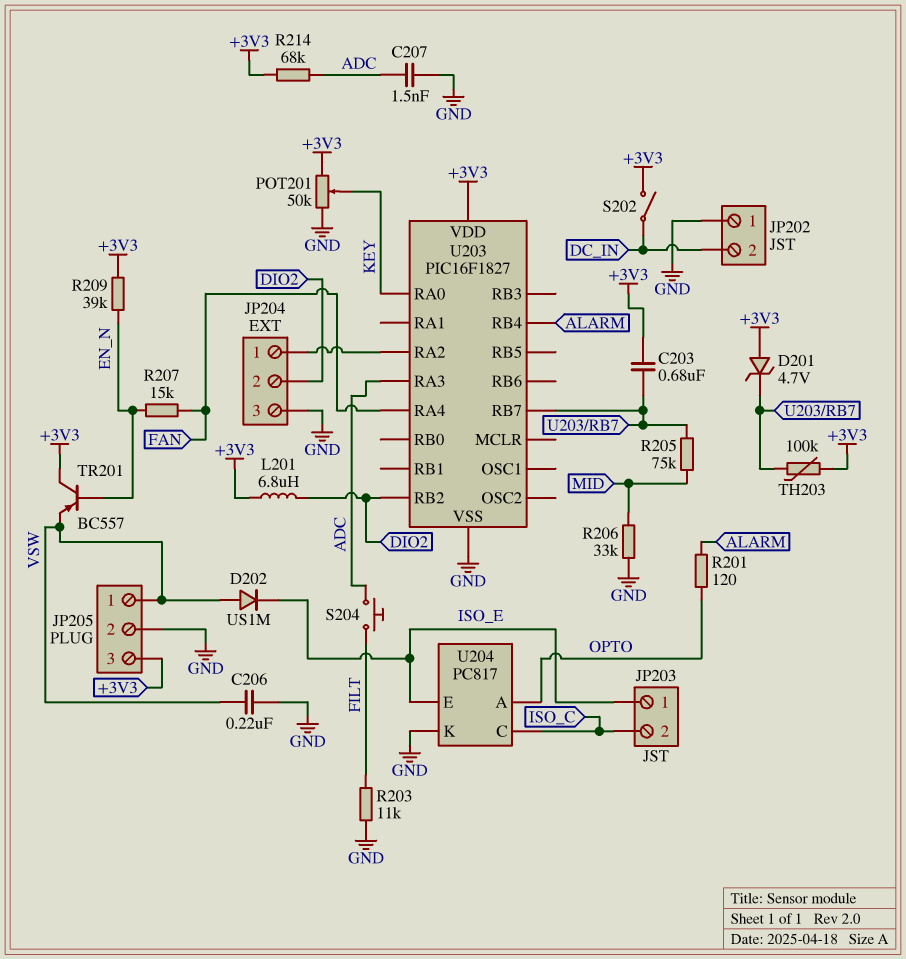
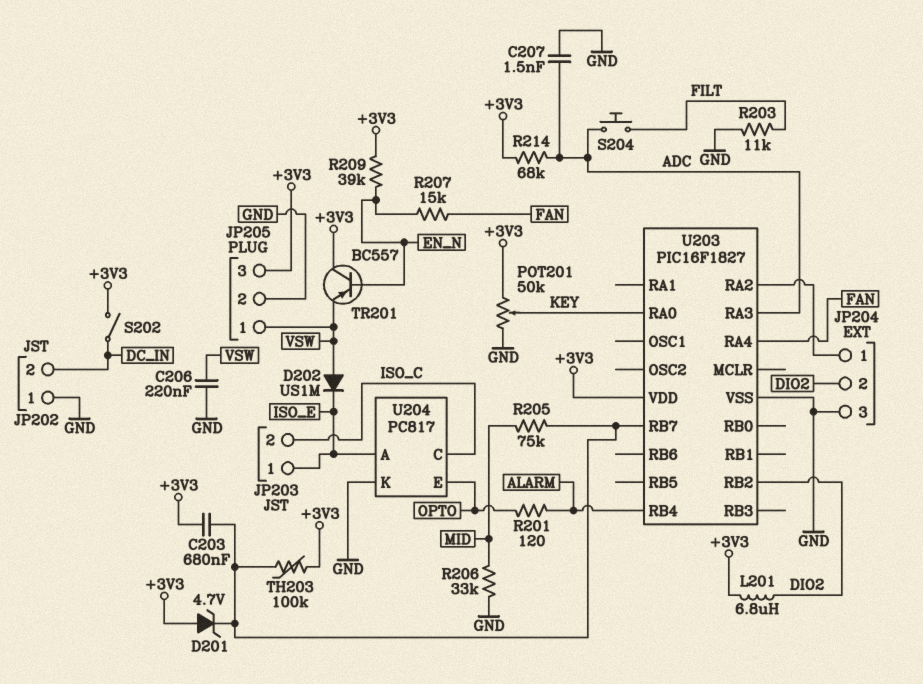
U204 pin A: OPTO -> ISO_E
U204 pin E: ISO_E -> OPTO

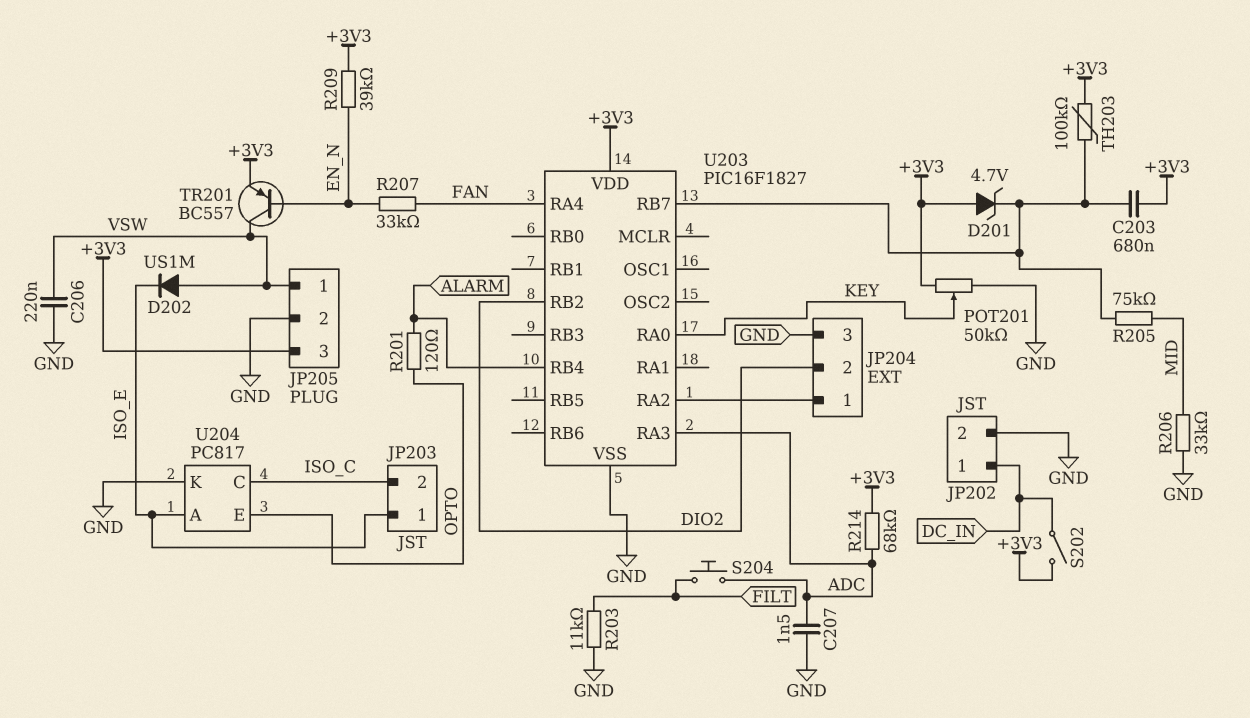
JP202 pin 1: GND -> DC_IN
JP202 pin 2: DC_IN -> GND
L201: 6.8uH (+3V3, DIO2) -> none
R207: 15k (EN_N, FAN) -> 33k (EN_N, FAN)
TR201: PNP BC557 (B EN_N, C +3V3, E VSW) -> PNP BC557 (B EN_N, C VSW, E +3V3)

